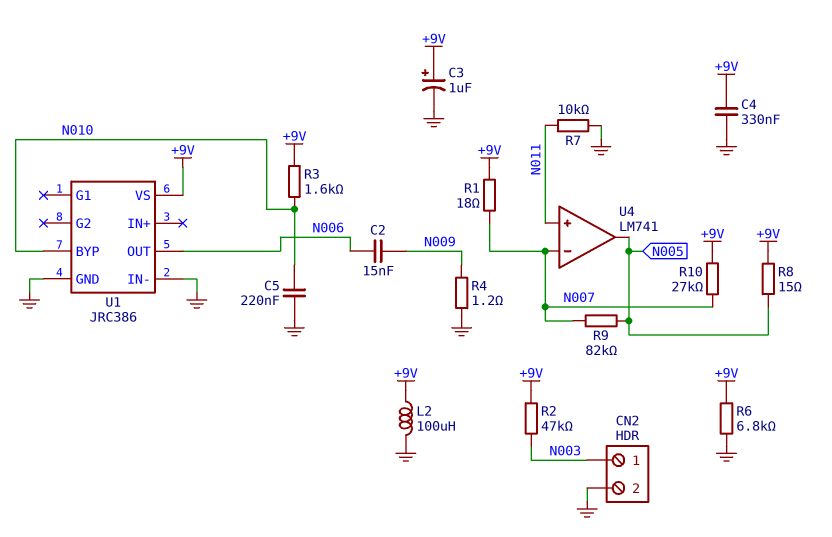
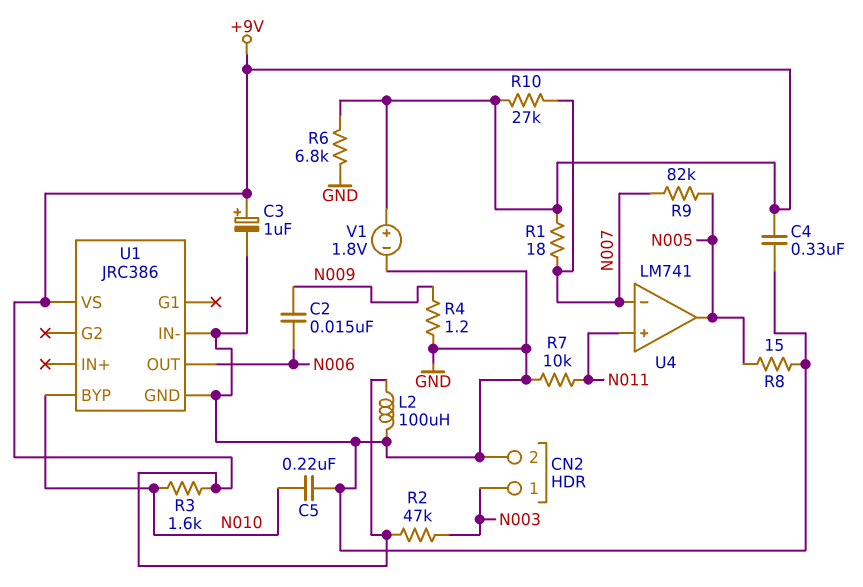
R8: 15 (+9V, N005) -> 15 (GND, N005)
V1: none -> 1.8V (plus +9V, minus GND)

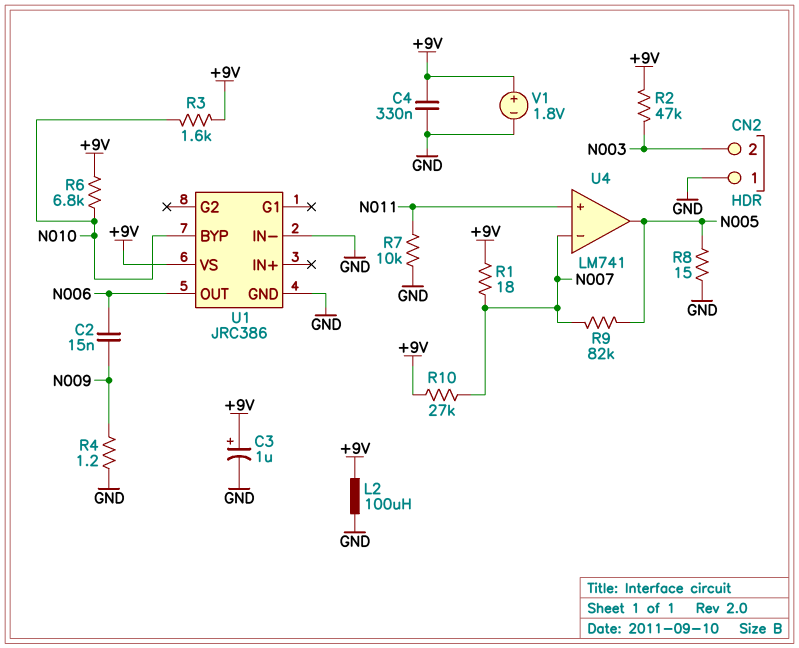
C5: 220nF (GND, N010) -> none
CN2 pin 1: N003 -> GND
CN2 pin 2: GND -> N003
R6: 6.8k (+9V, GND) -> 6.8k (+9V, N010)

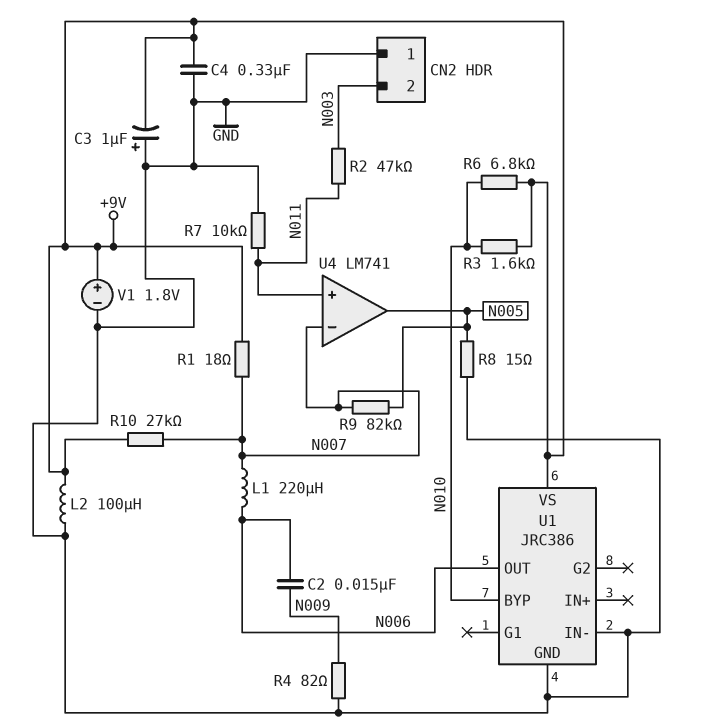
C3: 1uF (plus +9V, minus GND) -> 1uF (plus GND, minus +9V)
L1: none -> 220uH (N006, N007)
R2: 47k (+9V, N003) -> 47k (N003, N011)
R4: 1.2 (GND, N009) -> 82 (GND, N009)

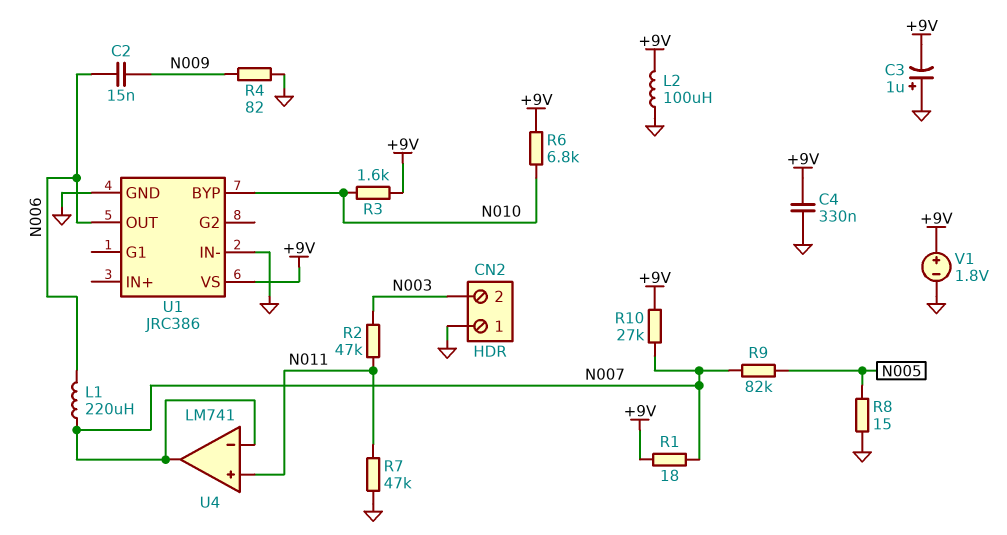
R7: 10k (GND, N011) -> 47k (GND, N011)
U4 pin out: N005 -> N007

